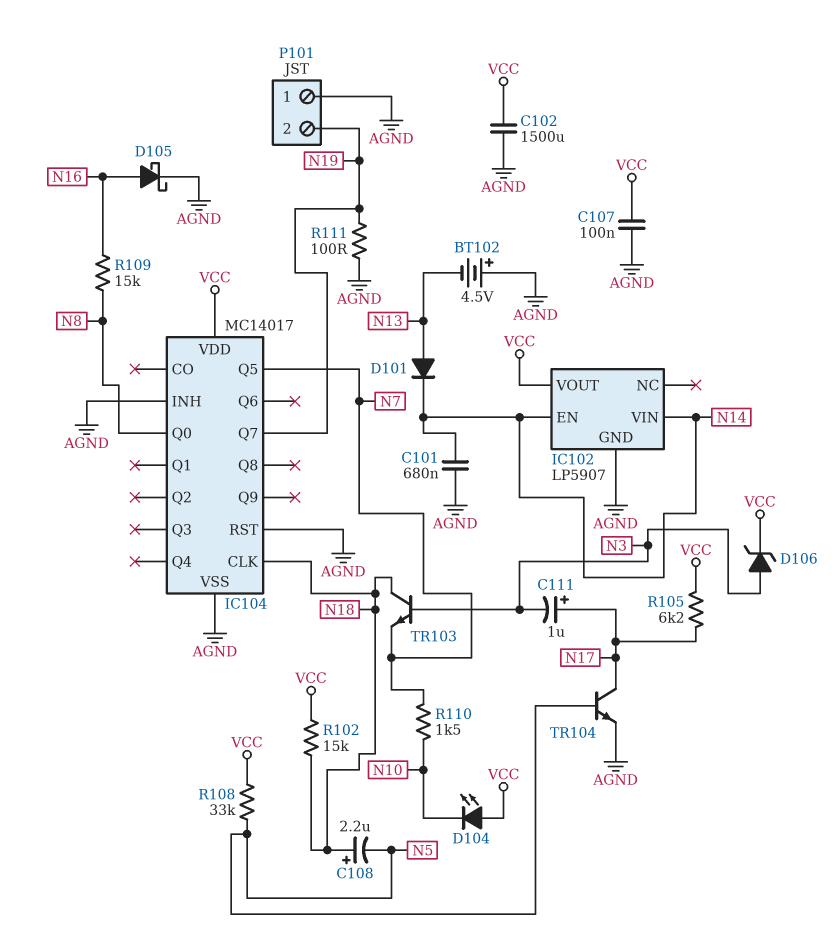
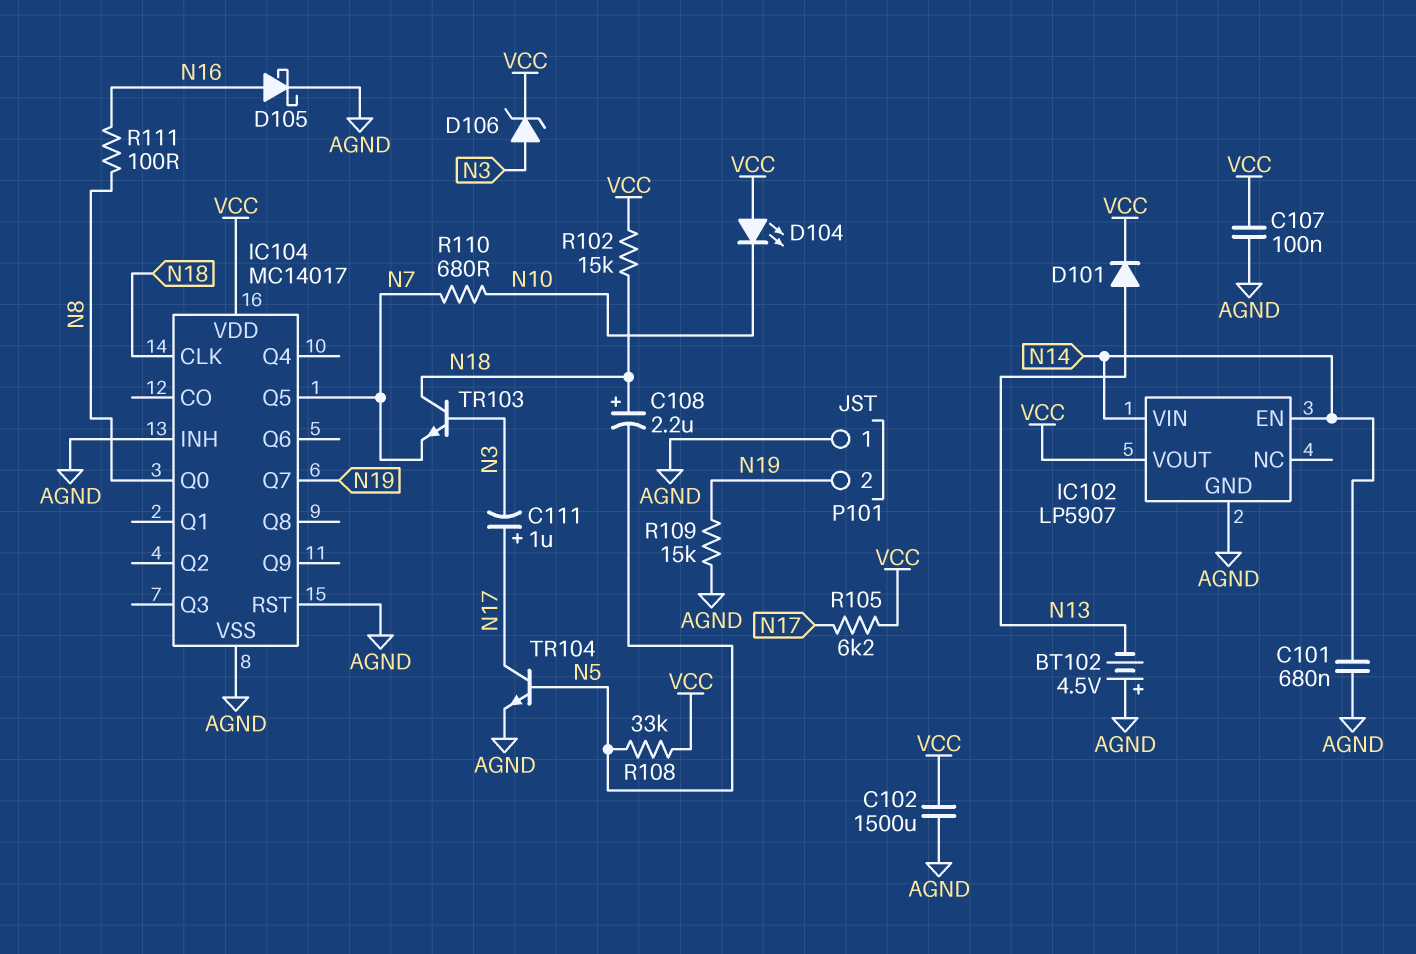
D101: diode (A N13, K N14) -> diode (A N13, K VCC)
R109: 15k (N8, N16) -> 15k (AGND, N19)
R110: 1.5k (N7, N10) -> 680 (N7, N10)
R111: 100 (AGND, N19) -> 100 (N8, N16)

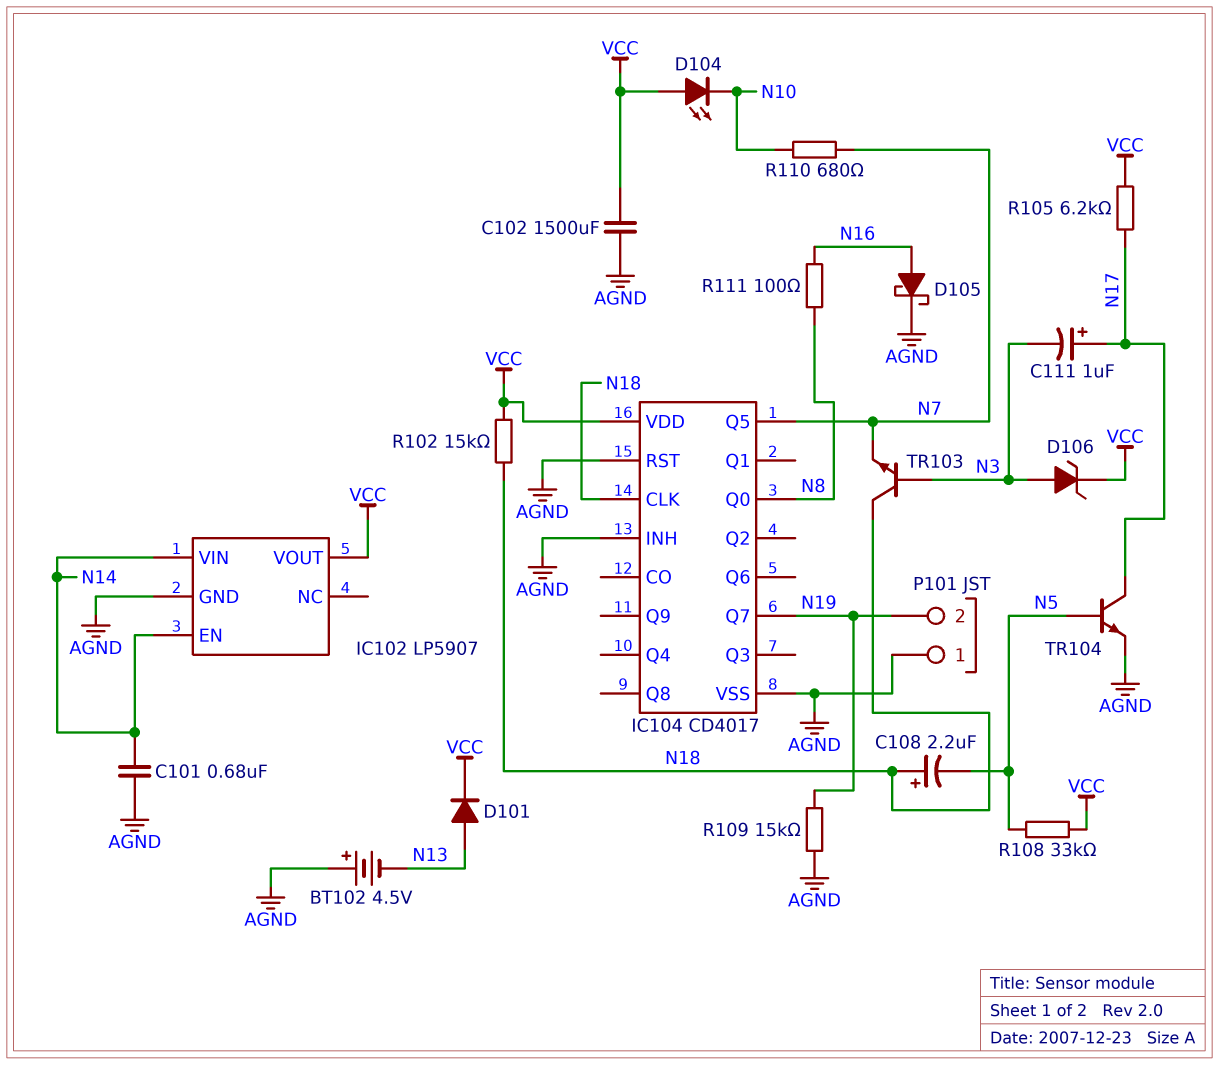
C107: 100nF (AGND, VCC) -> none
IC104: MC14017 -> CD4017

